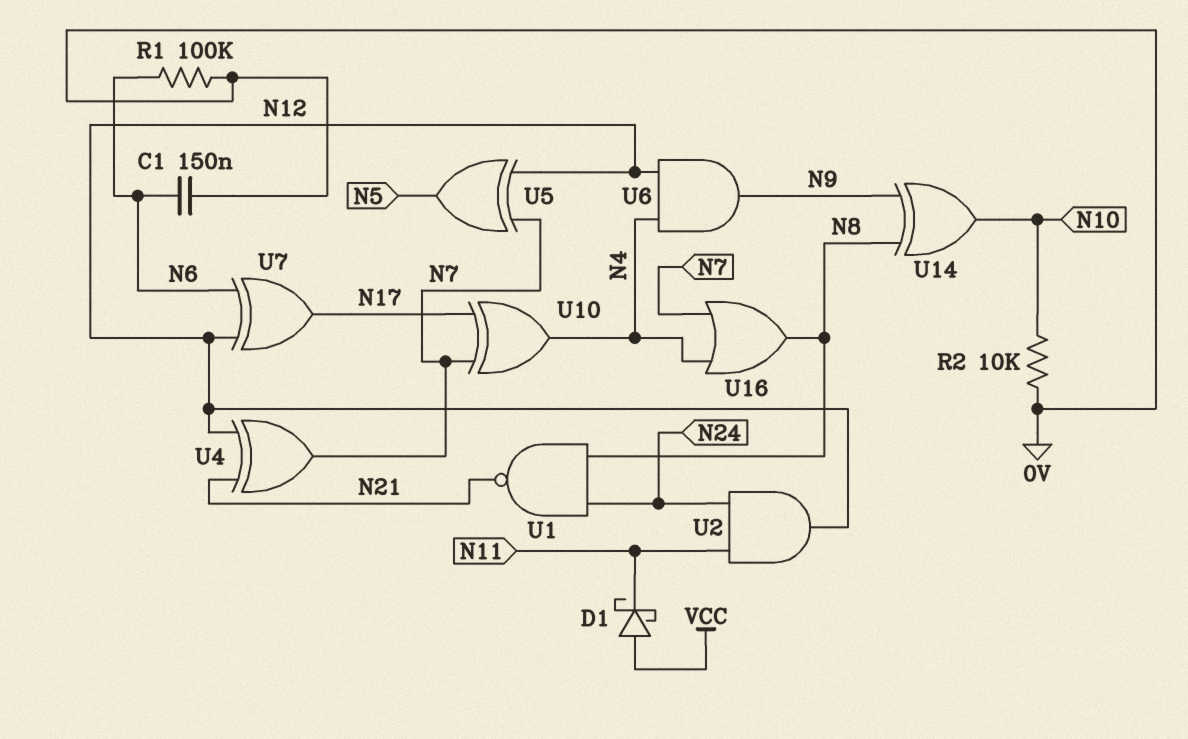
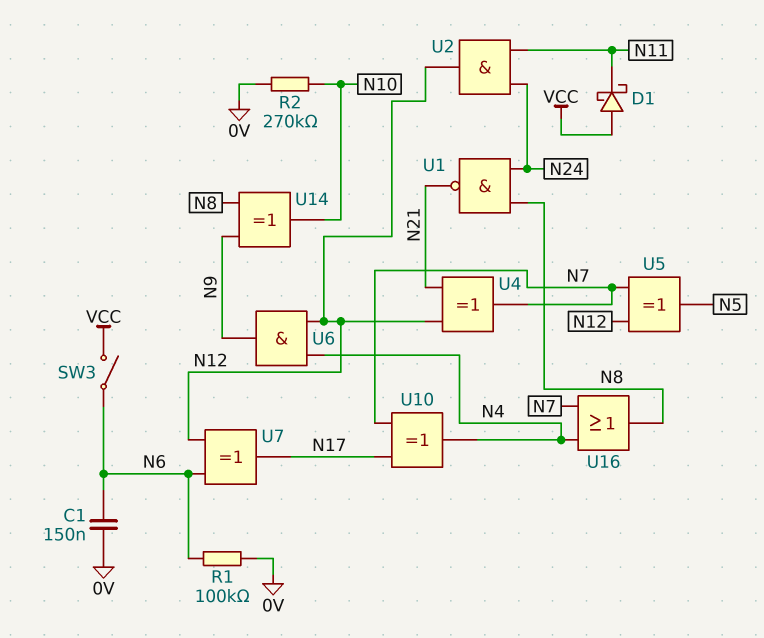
R2: 10k (0V, N10) -> 270k (0V, N10)
SW3: none -> switch (N6, VCC)

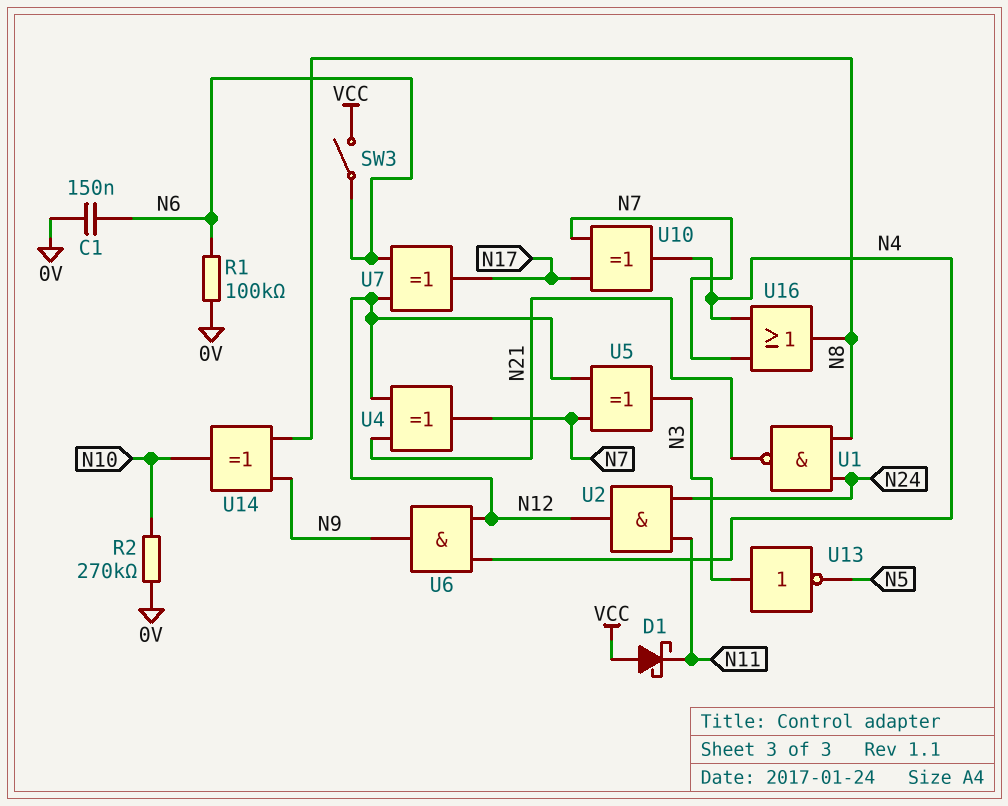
U5: XOR (in N7, in N12, out N5) -> XOR (in N7, in N12, out N3)
U13: none -> NOT (in N3, out N5)

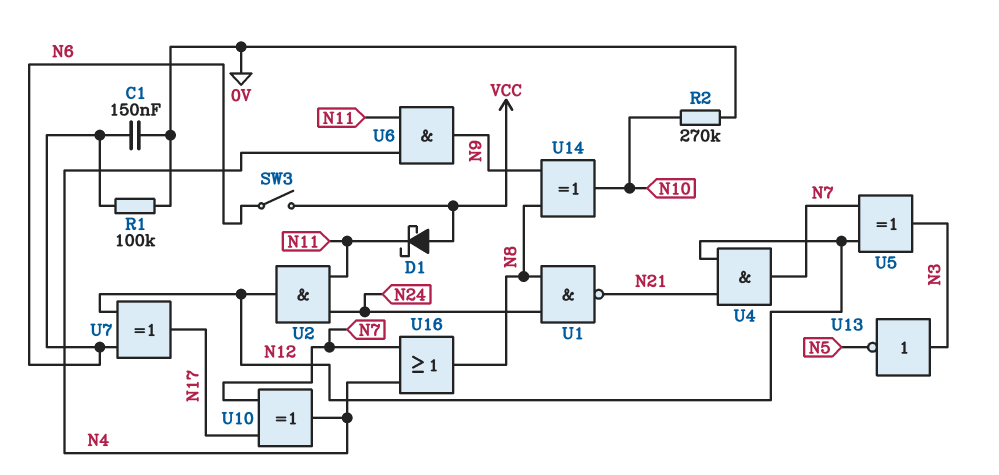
U4: XOR (in N12, in N21, out N7) -> AND (in N12, in N21, out N7)
U6: AND (in N4, in N12, out N9) -> AND (in N4, in N11, out N9)

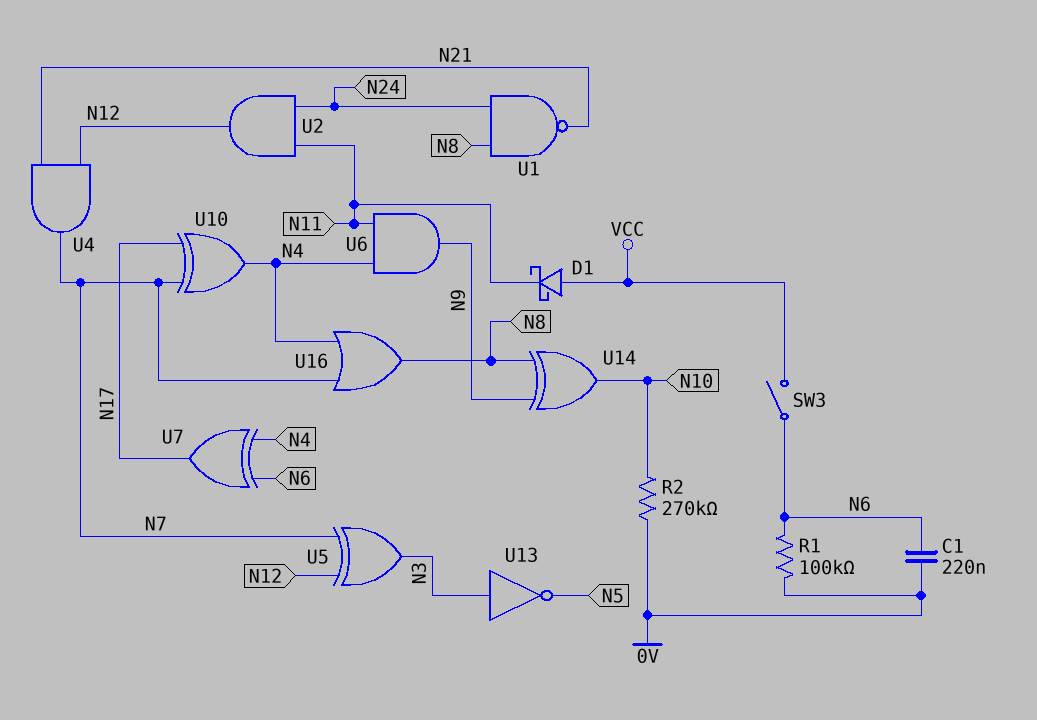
C1: 150nF (0V, N6) -> 220nF (0V, N6)
U7: XOR (in N6, in N12, out N17) -> XOR (in N4, in N6, out N17)

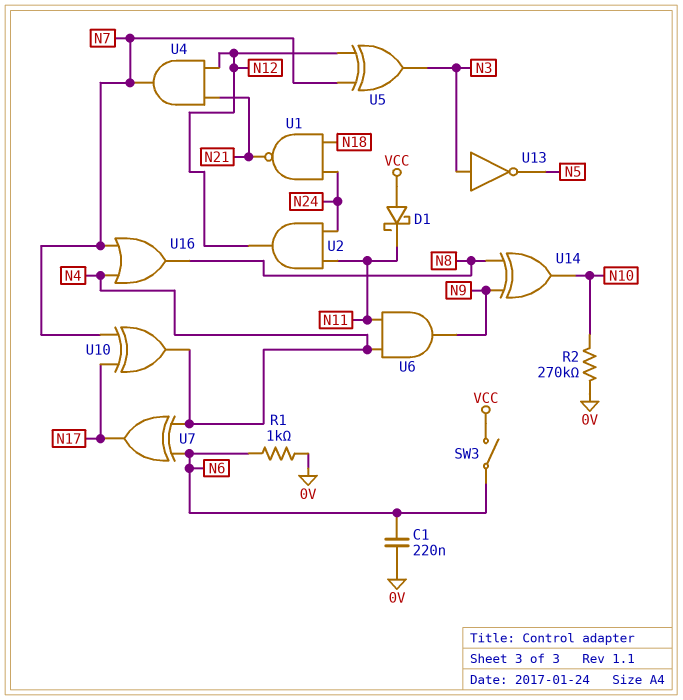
R1: 100k (0V, N6) -> 1k (0V, N6)
U1: NAND (in N8, in N24, out N21) -> NAND (in N18, in N24, out N21)

